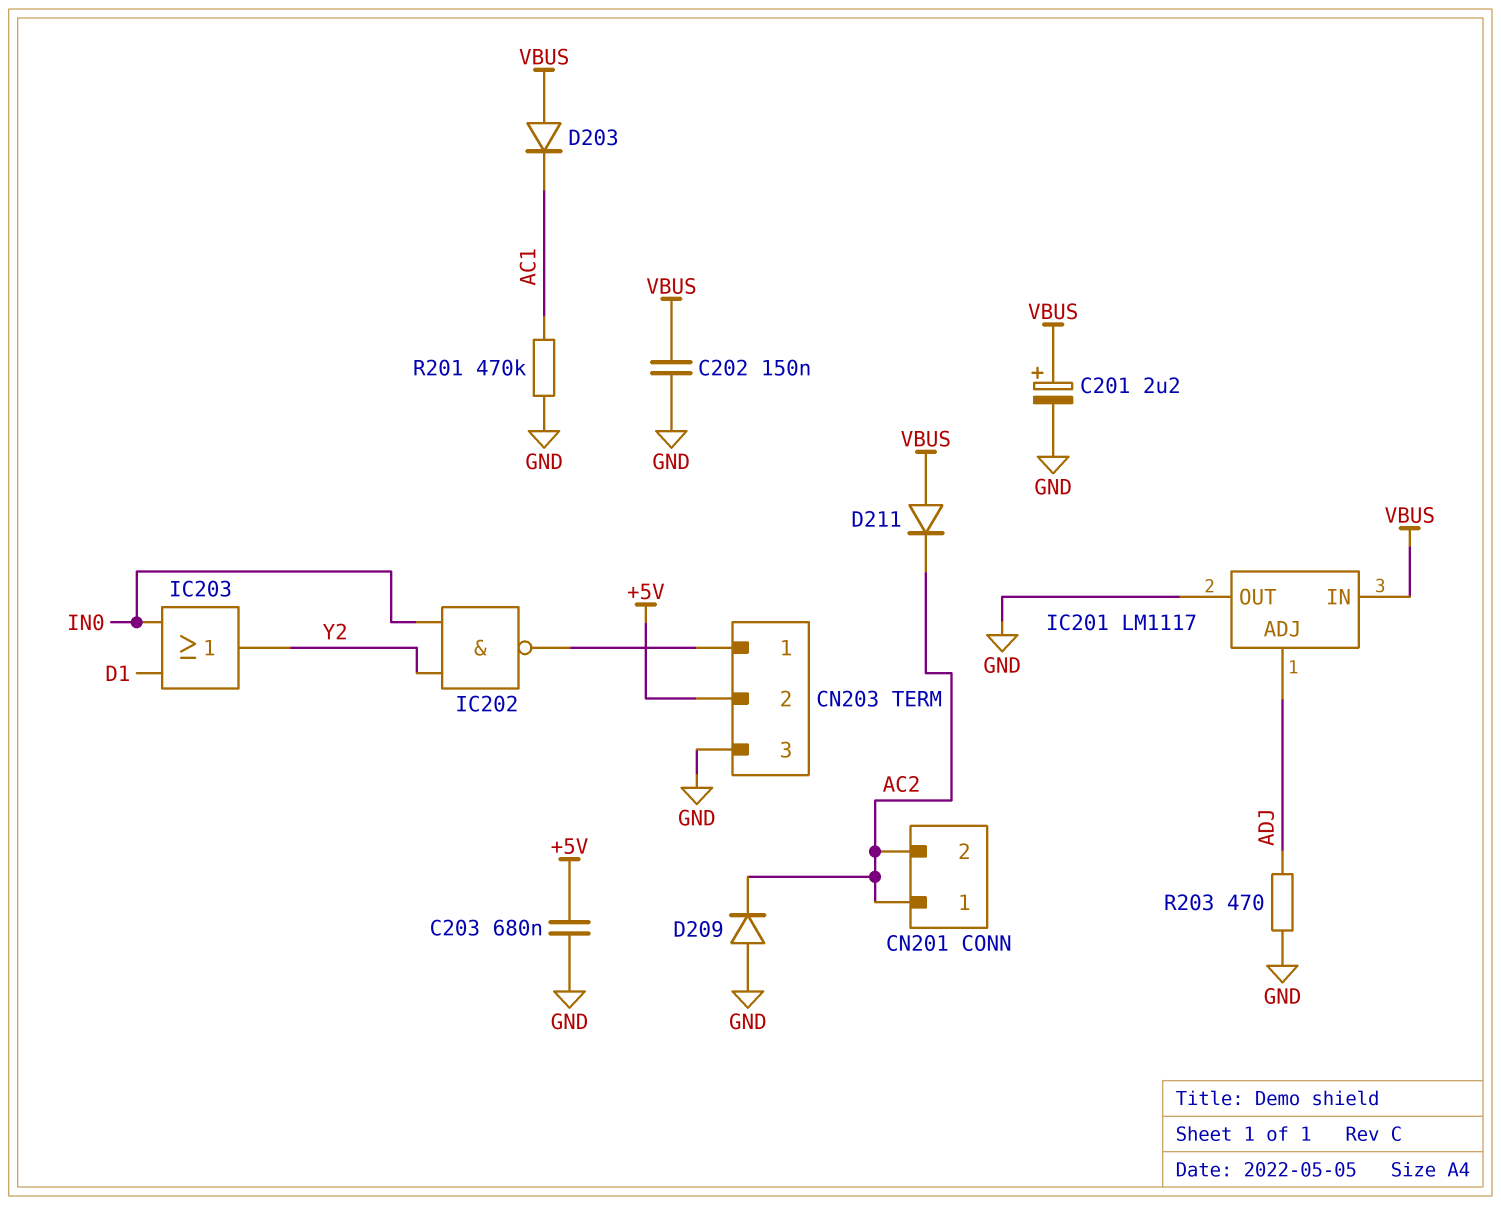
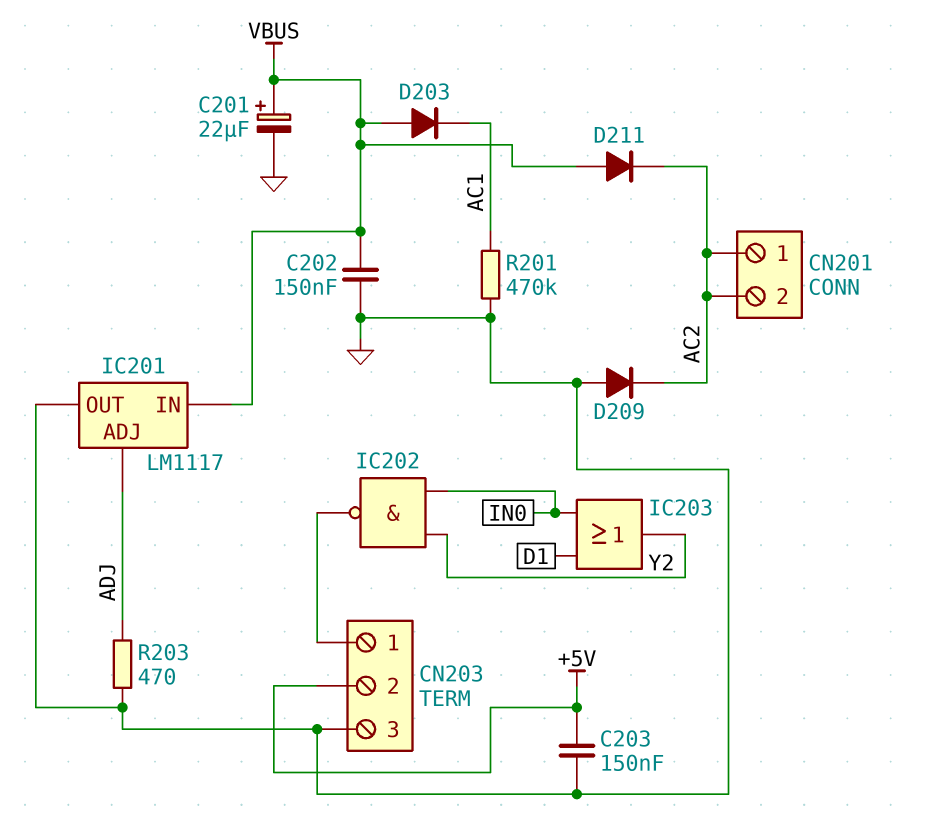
C201: 2.2uF (plus VBUS, minus GND) -> 22uF (plus VBUS, minus GND)
C203: 680nF (+5V, GND) -> 150nF (+5V, GND)

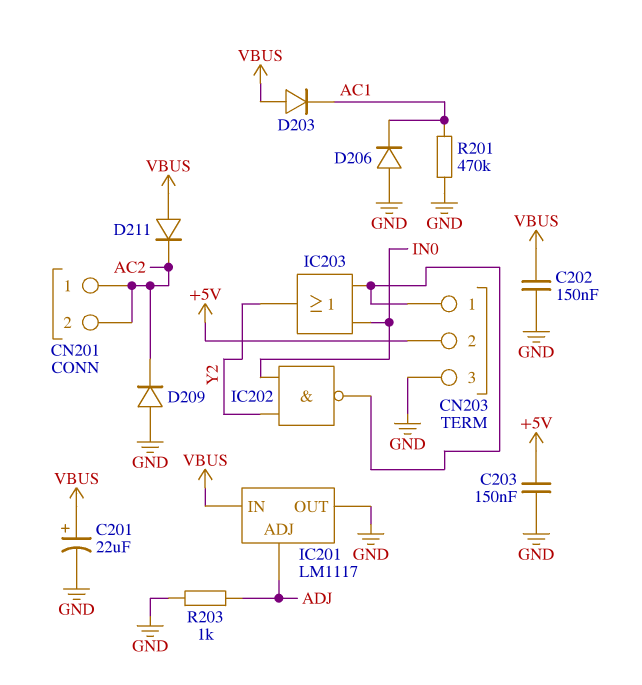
D206: none -> diode (A GND, K AC1)
IC203: OR (in D1, in IN0, out Y2) -> OR (in CN203/1, in IN0, out Y2)
R203: 470 (ADJ, GND) -> 1k (ADJ, GND)

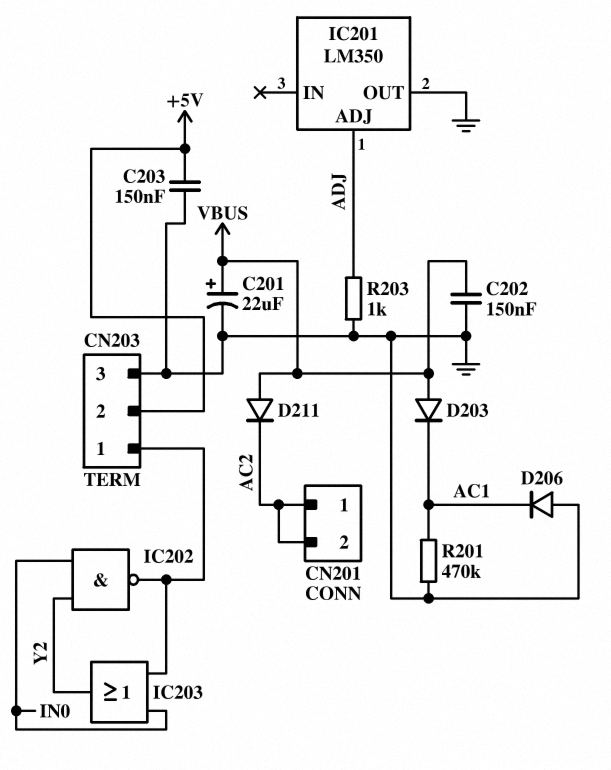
D209: diode (A GND, K AC2) -> none
IC201: LM1117 -> LM350
IC201 pin IN: VBUS -> none

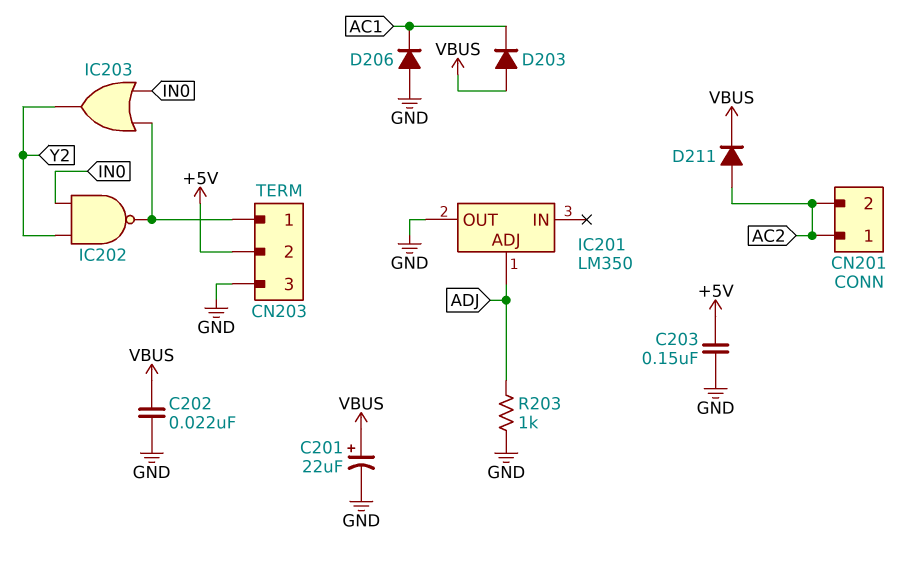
C202: 150nF (GND, VBUS) -> 22nF (GND, VBUS)
D211: diode (A VBUS, K AC2) -> diode (A AC2, K VBUS)
R201: 470k (AC1, GND) -> none

